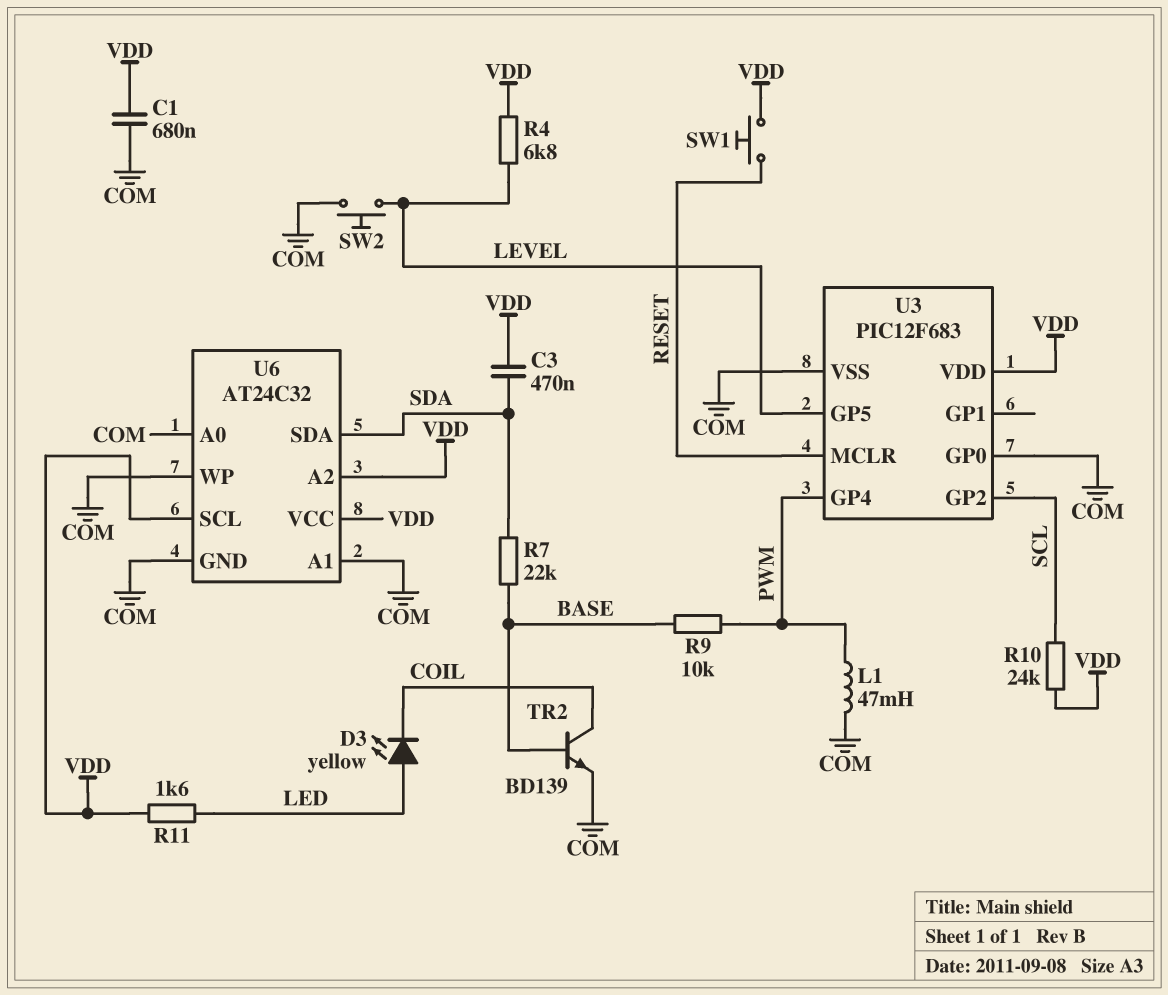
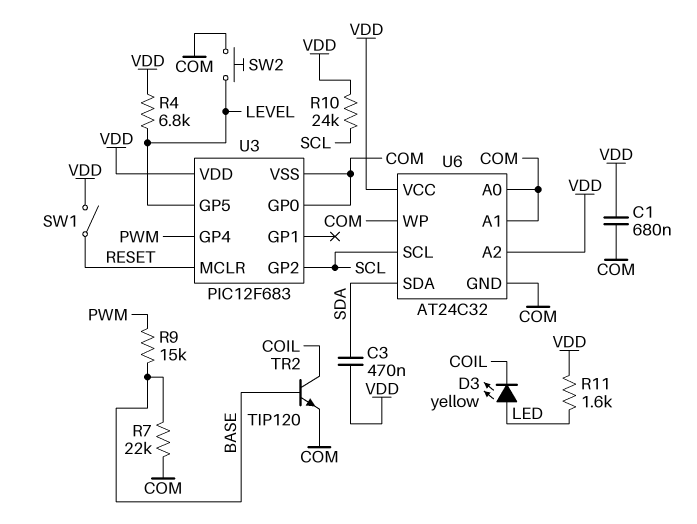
L1: 47mH (COM, PWM) -> none
R7: 22k (BASE, SDA) -> 22k (BASE, COM)
R9: 10k (BASE, PWM) -> 15k (BASE, PWM)
SW1: button (RESET, VDD) -> switch (RESET, VDD)
TR2: NPN BD139 (B BASE, C COIL, E COM) -> NPN TIP120 (B BASE, C COIL, E COM)
U6 pin SCL: VDD -> SCL

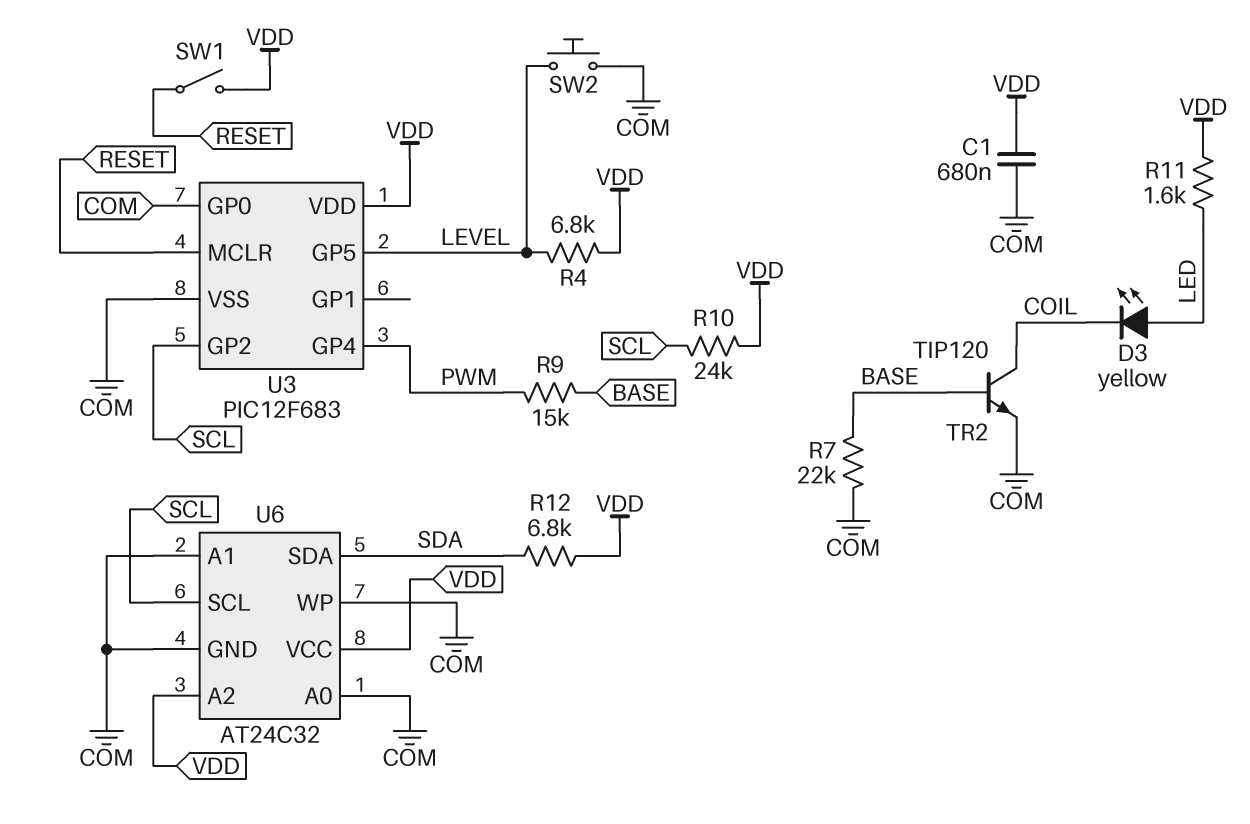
C3: 470nF (SDA, VDD) -> none
R12: none -> 6.8k (SDA, VDD)

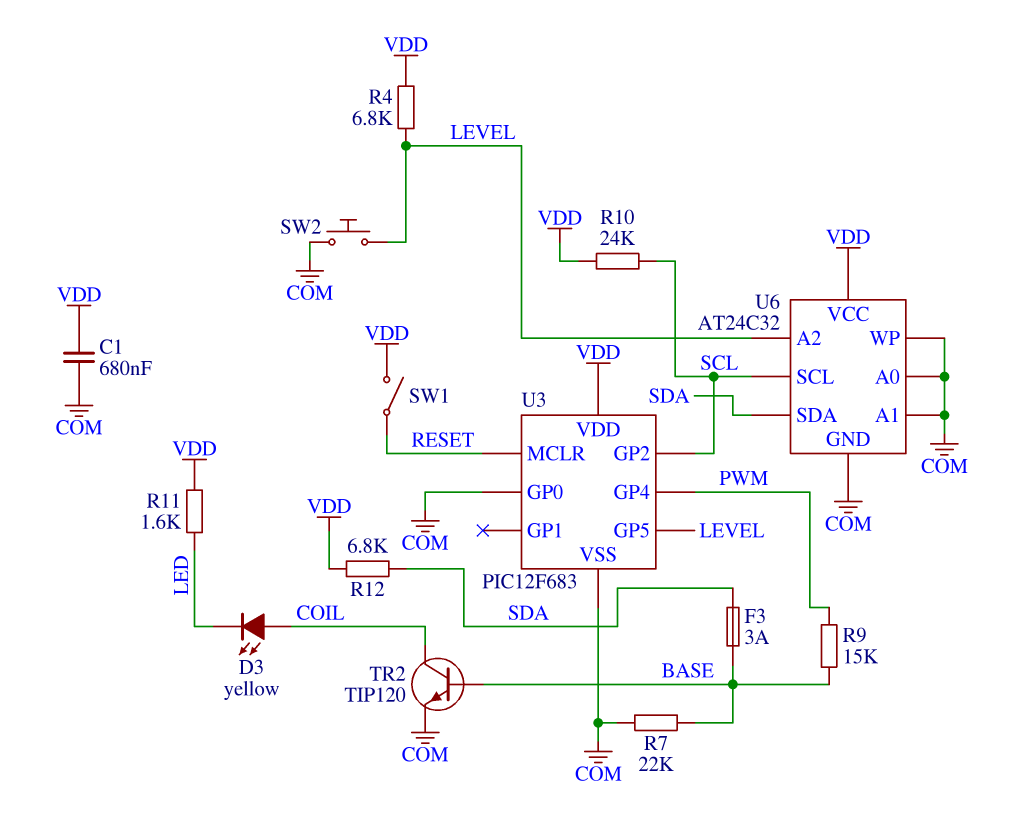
D3: LED yellow (A LED, K COIL) -> LED yellow (A COIL, K LED)
F3: none -> 3A (BASE, SDA)
U6 pin A2: VDD -> LEVEL

